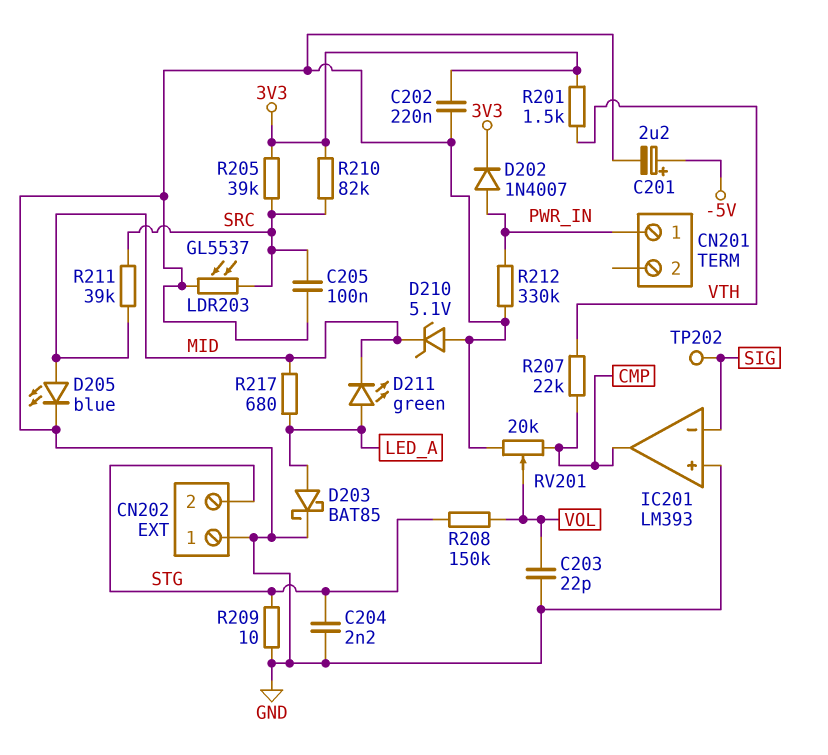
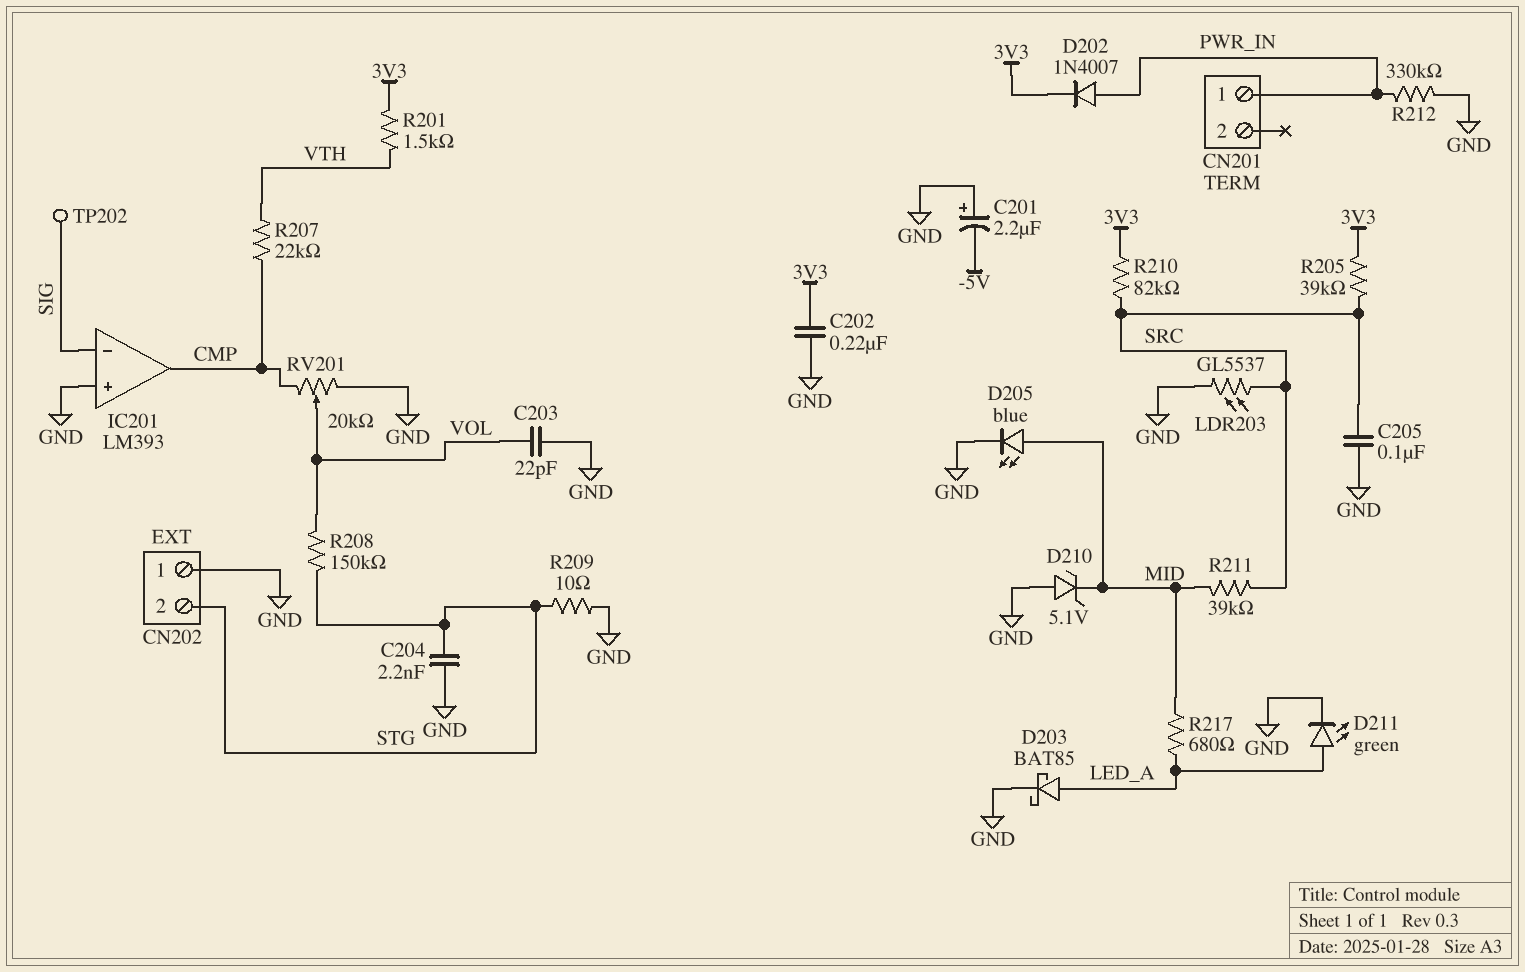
C201: 2.2uF (plus -5V, minus GND) -> 2.2uF (plus GND, minus -5V)
D211: LED green (A LED_A, K MID) -> LED green (A LED_A, K GND)

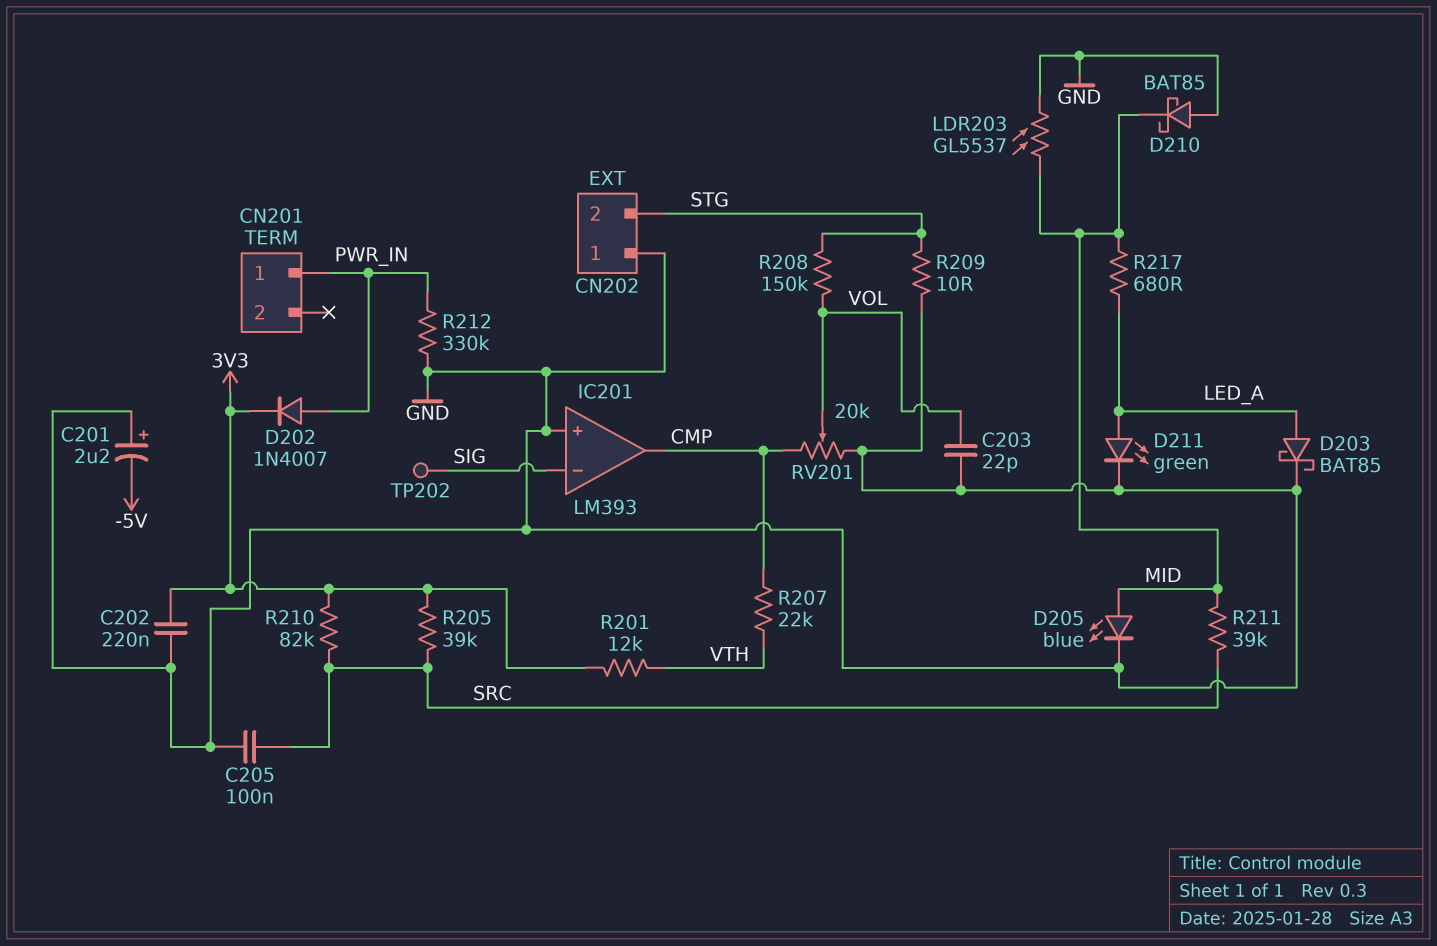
C204: 2.2nF (GND, STG) -> none
D210: zener 5.1V (A GND, K MID) -> schottky BAT85 (A GND, K MID)
LDR203: GL5537 (GND, SRC) -> GL5537 (GND, MID)
R201: 1.5k (3V3, VTH) -> 12k (3V3, VTH)

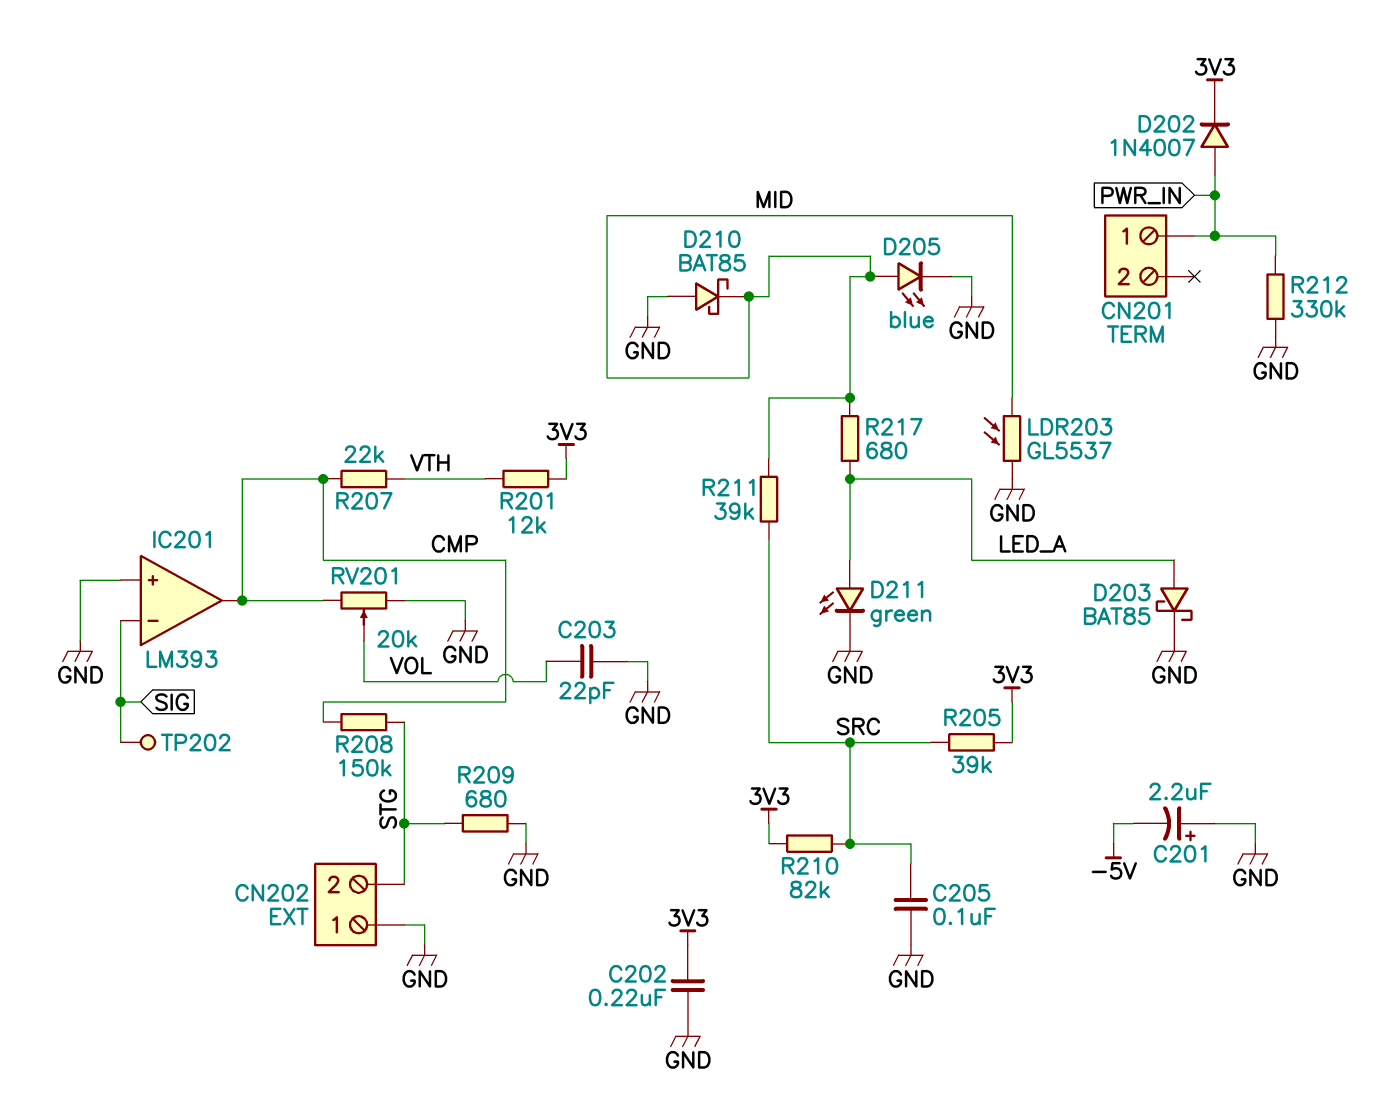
R208: 150k (STG, VOL) -> 150k (CMP, STG)
R209: 10 (GND, STG) -> 680 (GND, STG)

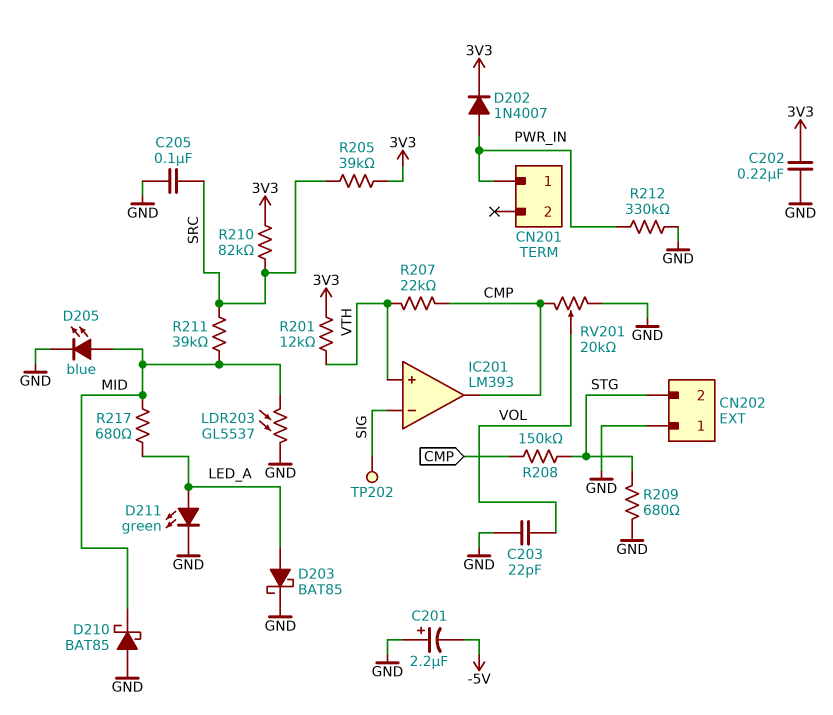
IC201 pin in+: GND -> VTH

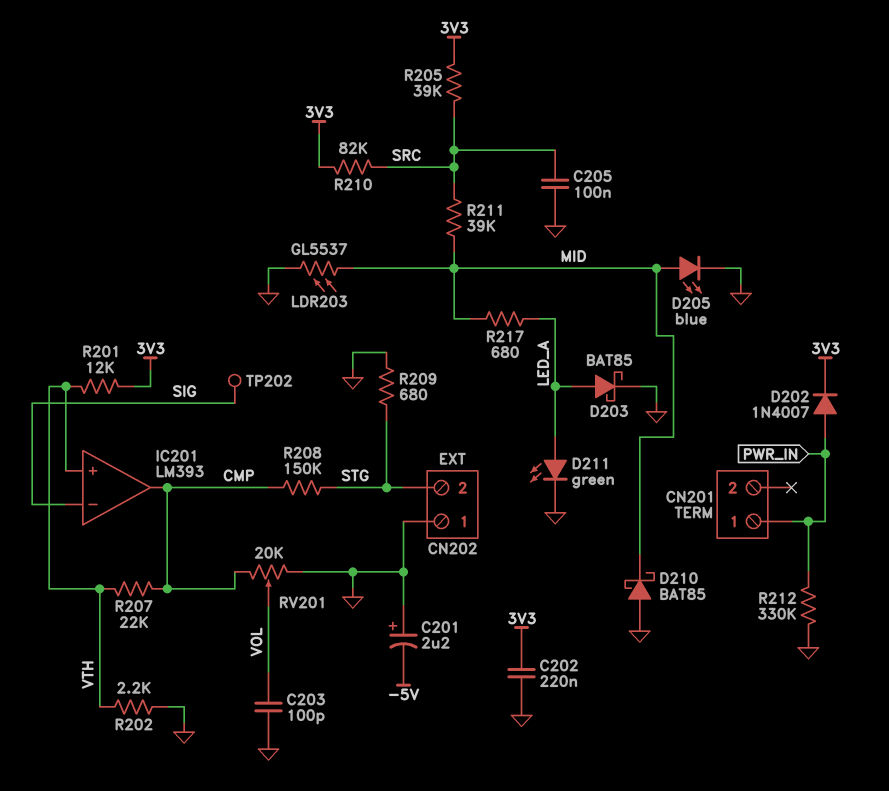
C203: 22pF (GND, VOL) -> 100pF (GND, VOL)
R202: none -> 2.2k (GND, VTH)

